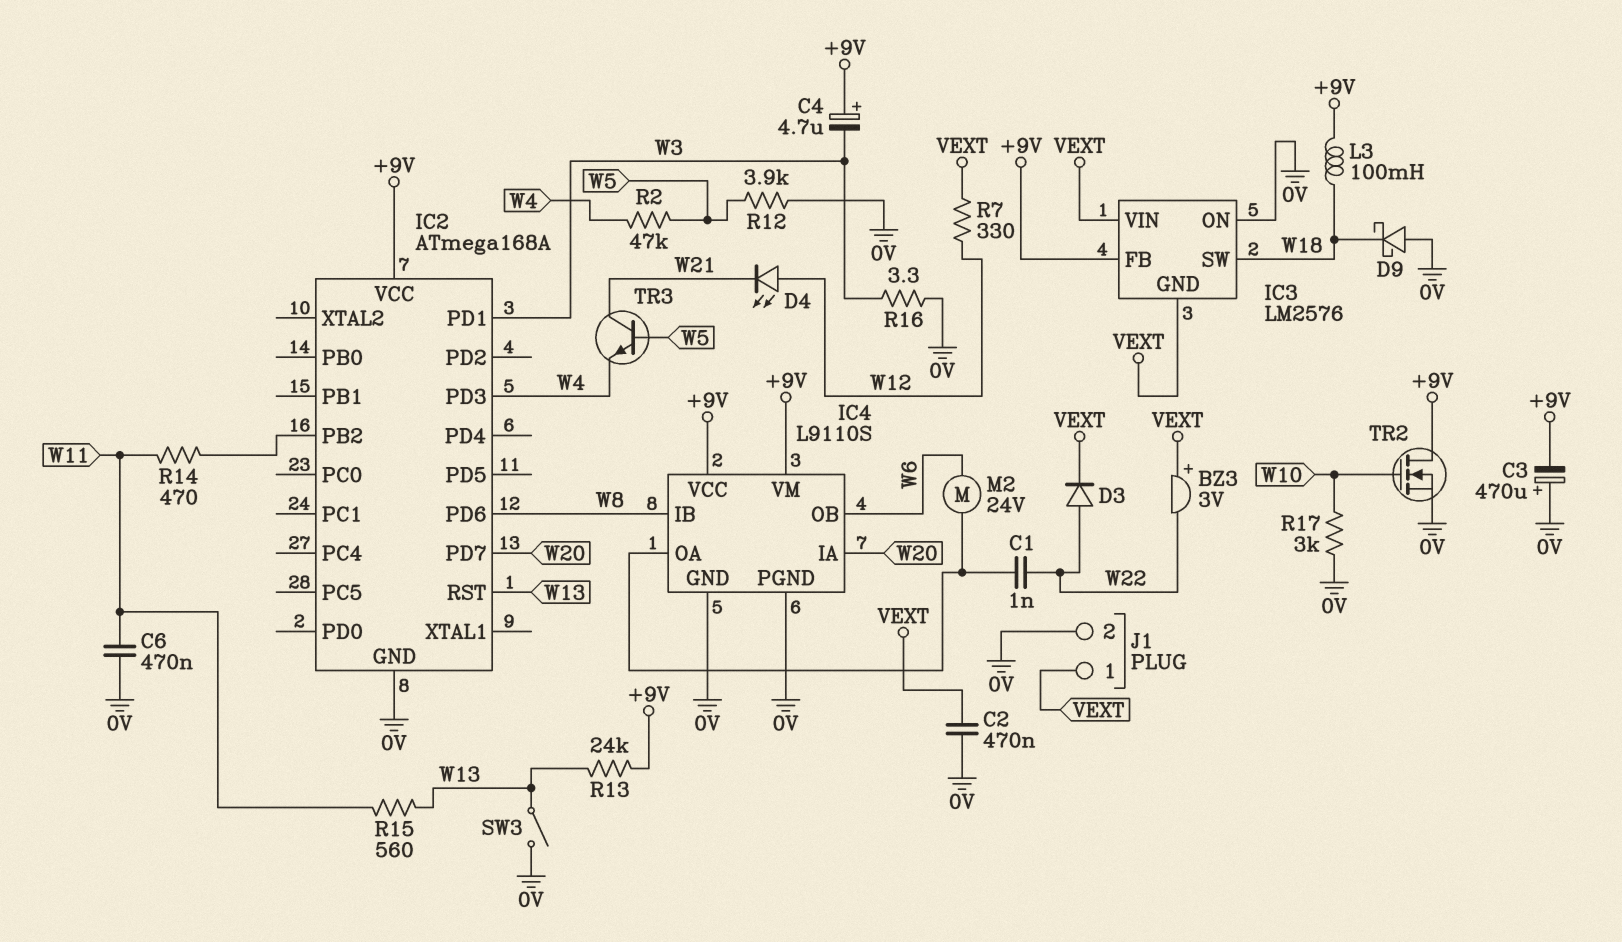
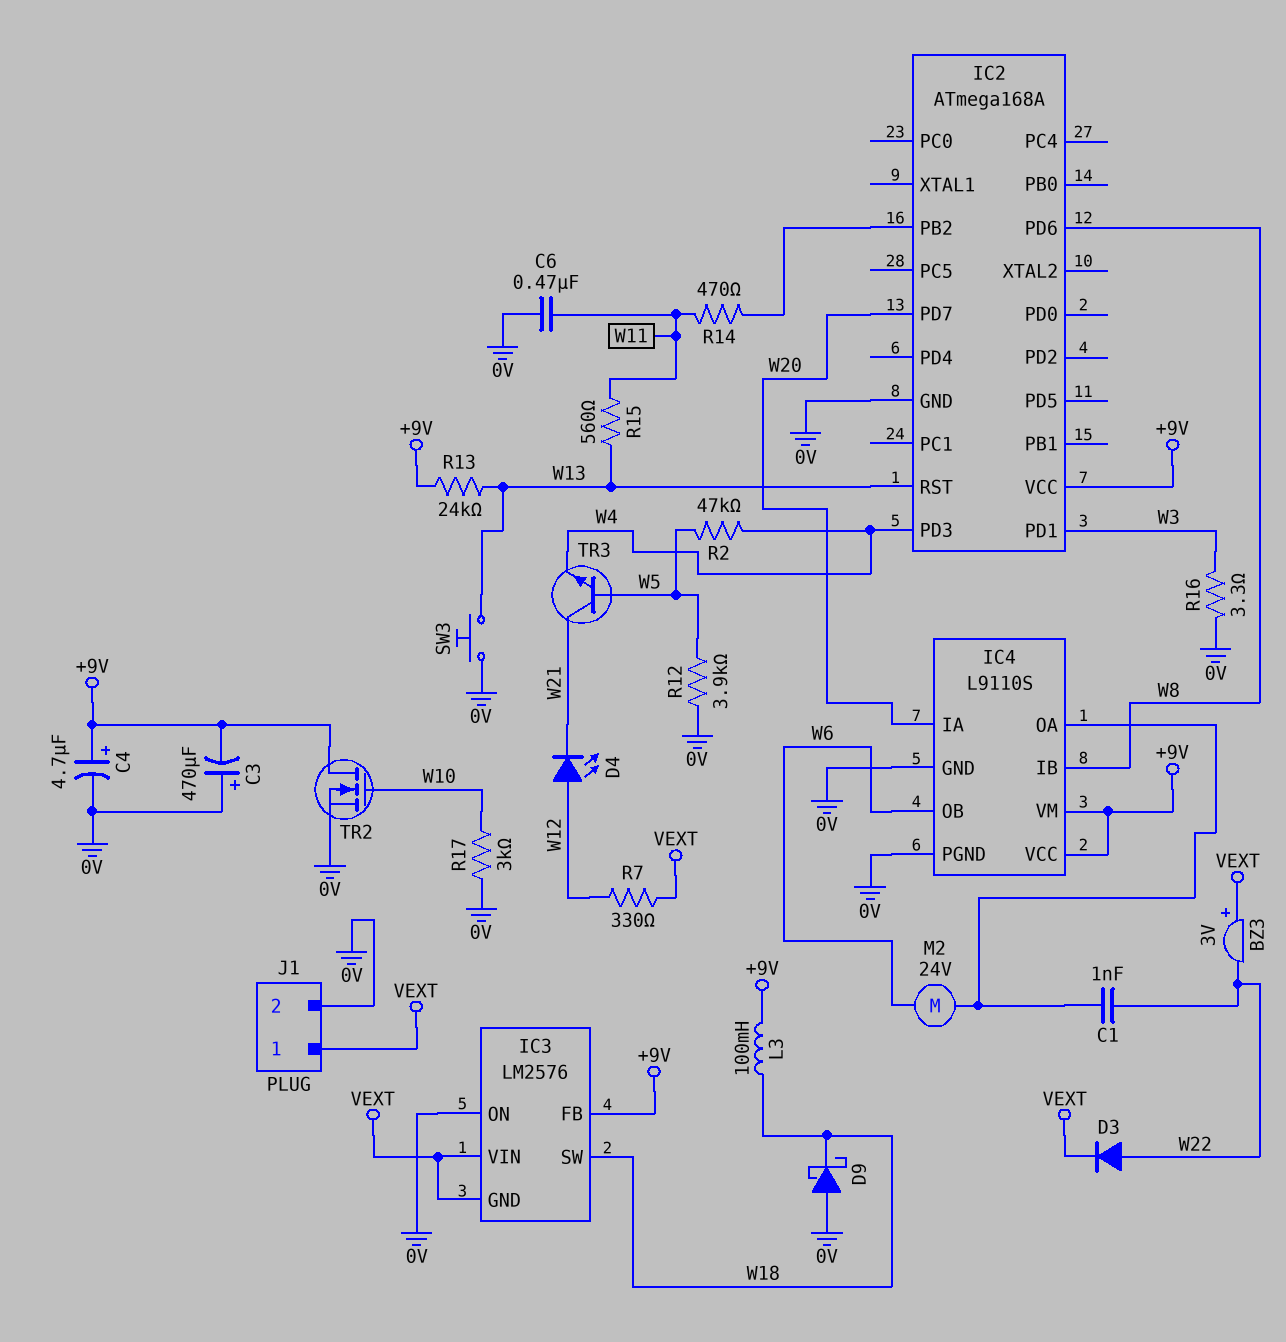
C2: 470nF (0V, VEXT) -> none
C4: 4.7uF (plus +9V, minus W3) -> 4.7uF (plus +9V, minus 0V)
SW3: switch (0V, W13) -> button (0V, W13)

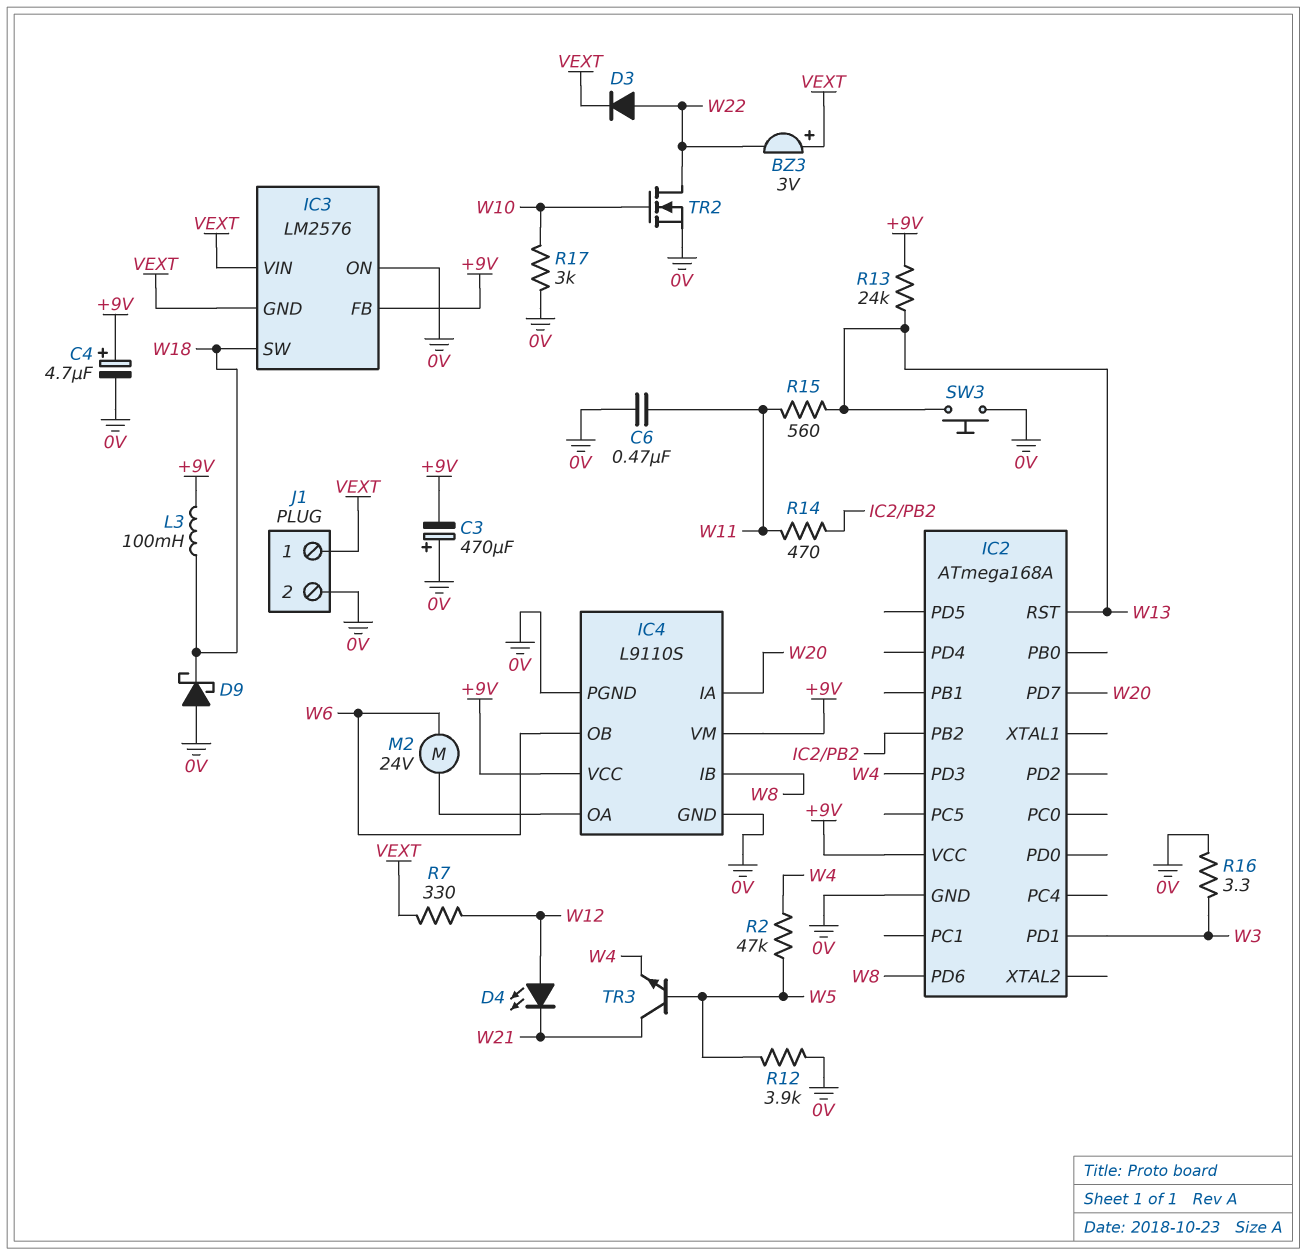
C1: 1nF (IC4/OA, W22) -> none
TR2: NMOS (G W10, D +9V, S 0V) -> NMOS (G W10, D W22, S 0V)

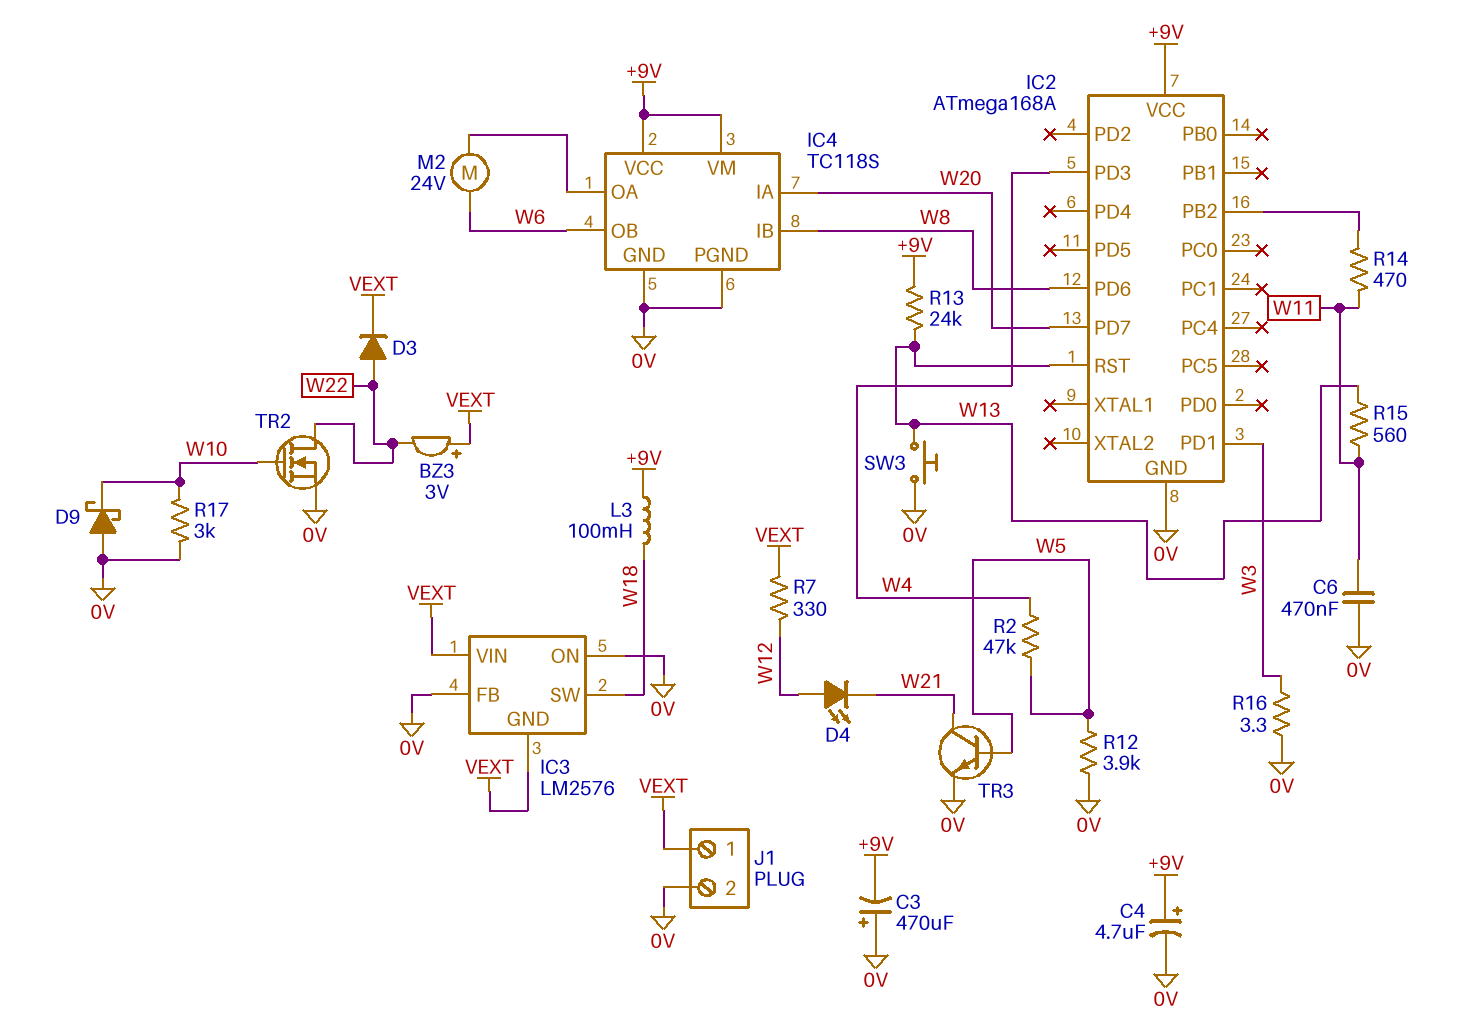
D9: schottky (A 0V, K W18) -> schottky (A 0V, K W10)
IC3 pin FB: +9V -> 0V
IC4: L9110S -> TC118S
TR3: NPN (B W5, C W21, E W4) -> NPN (B W5, C W21, E 0V)

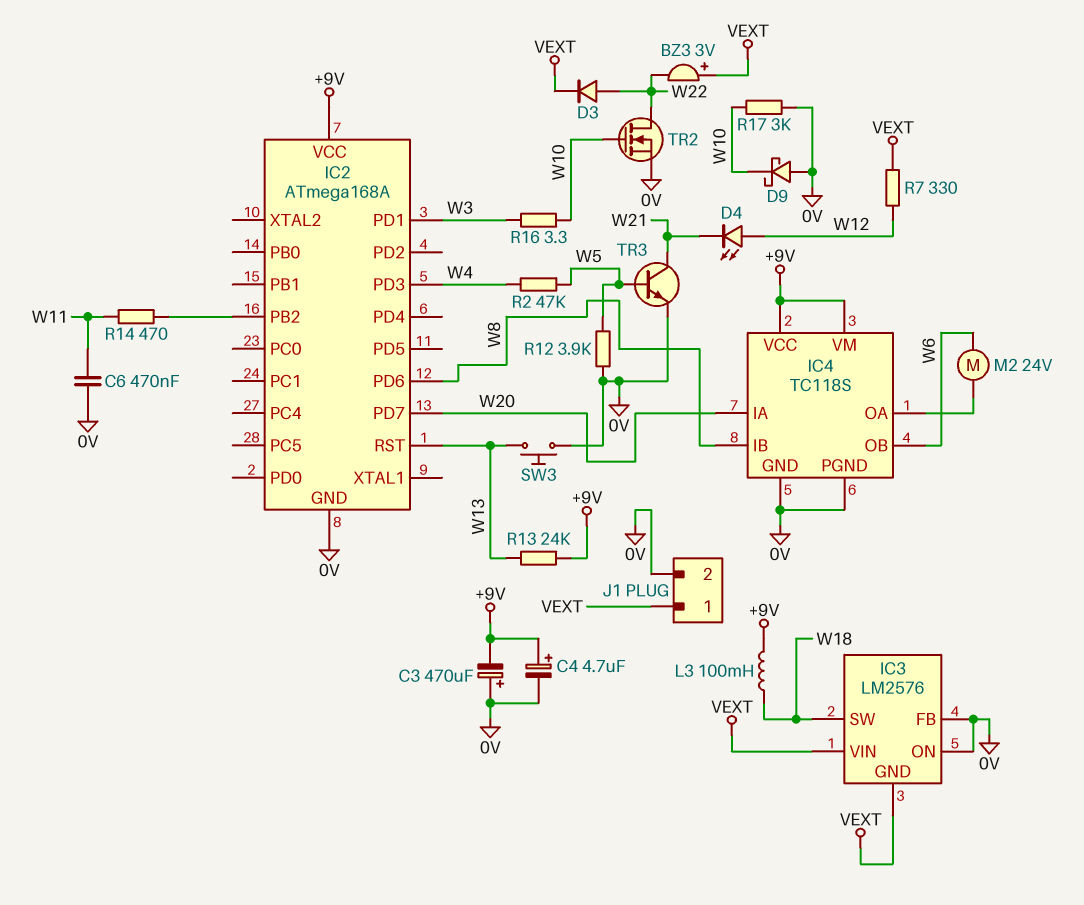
R15: 560 (W11, W13) -> none
R16: 3.3 (0V, W3) -> 3.3 (W3, W10)

